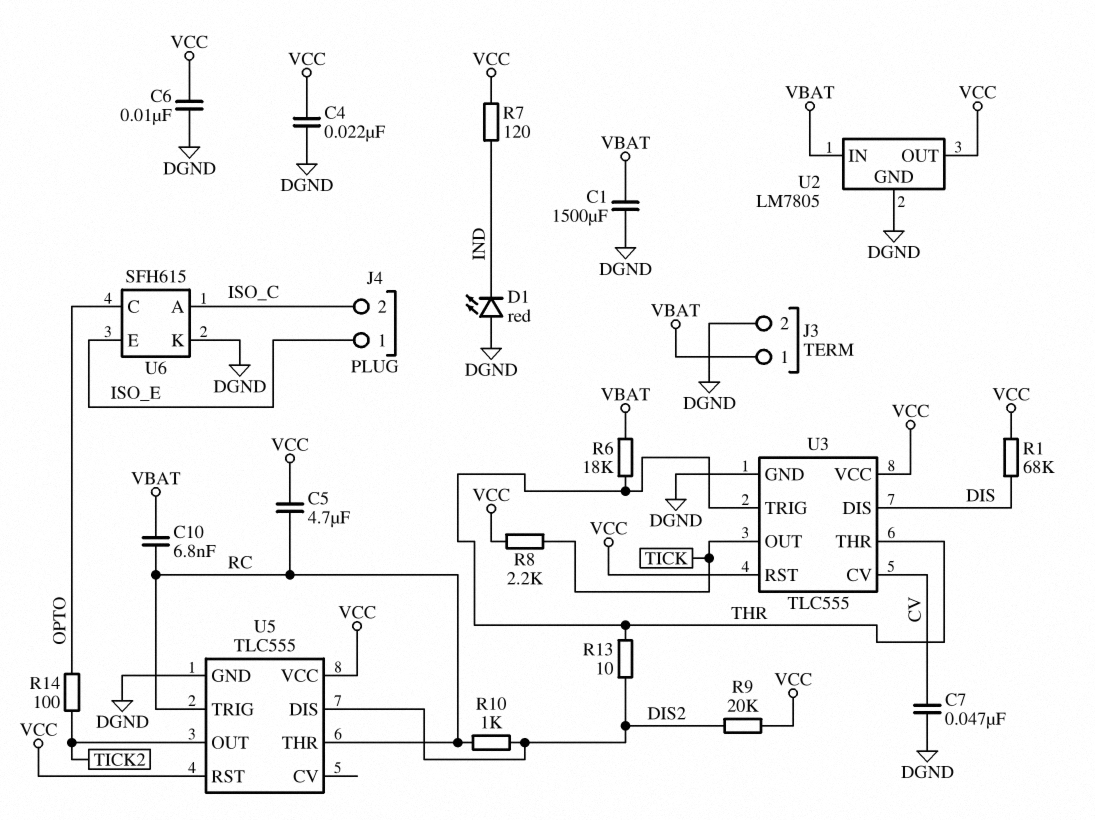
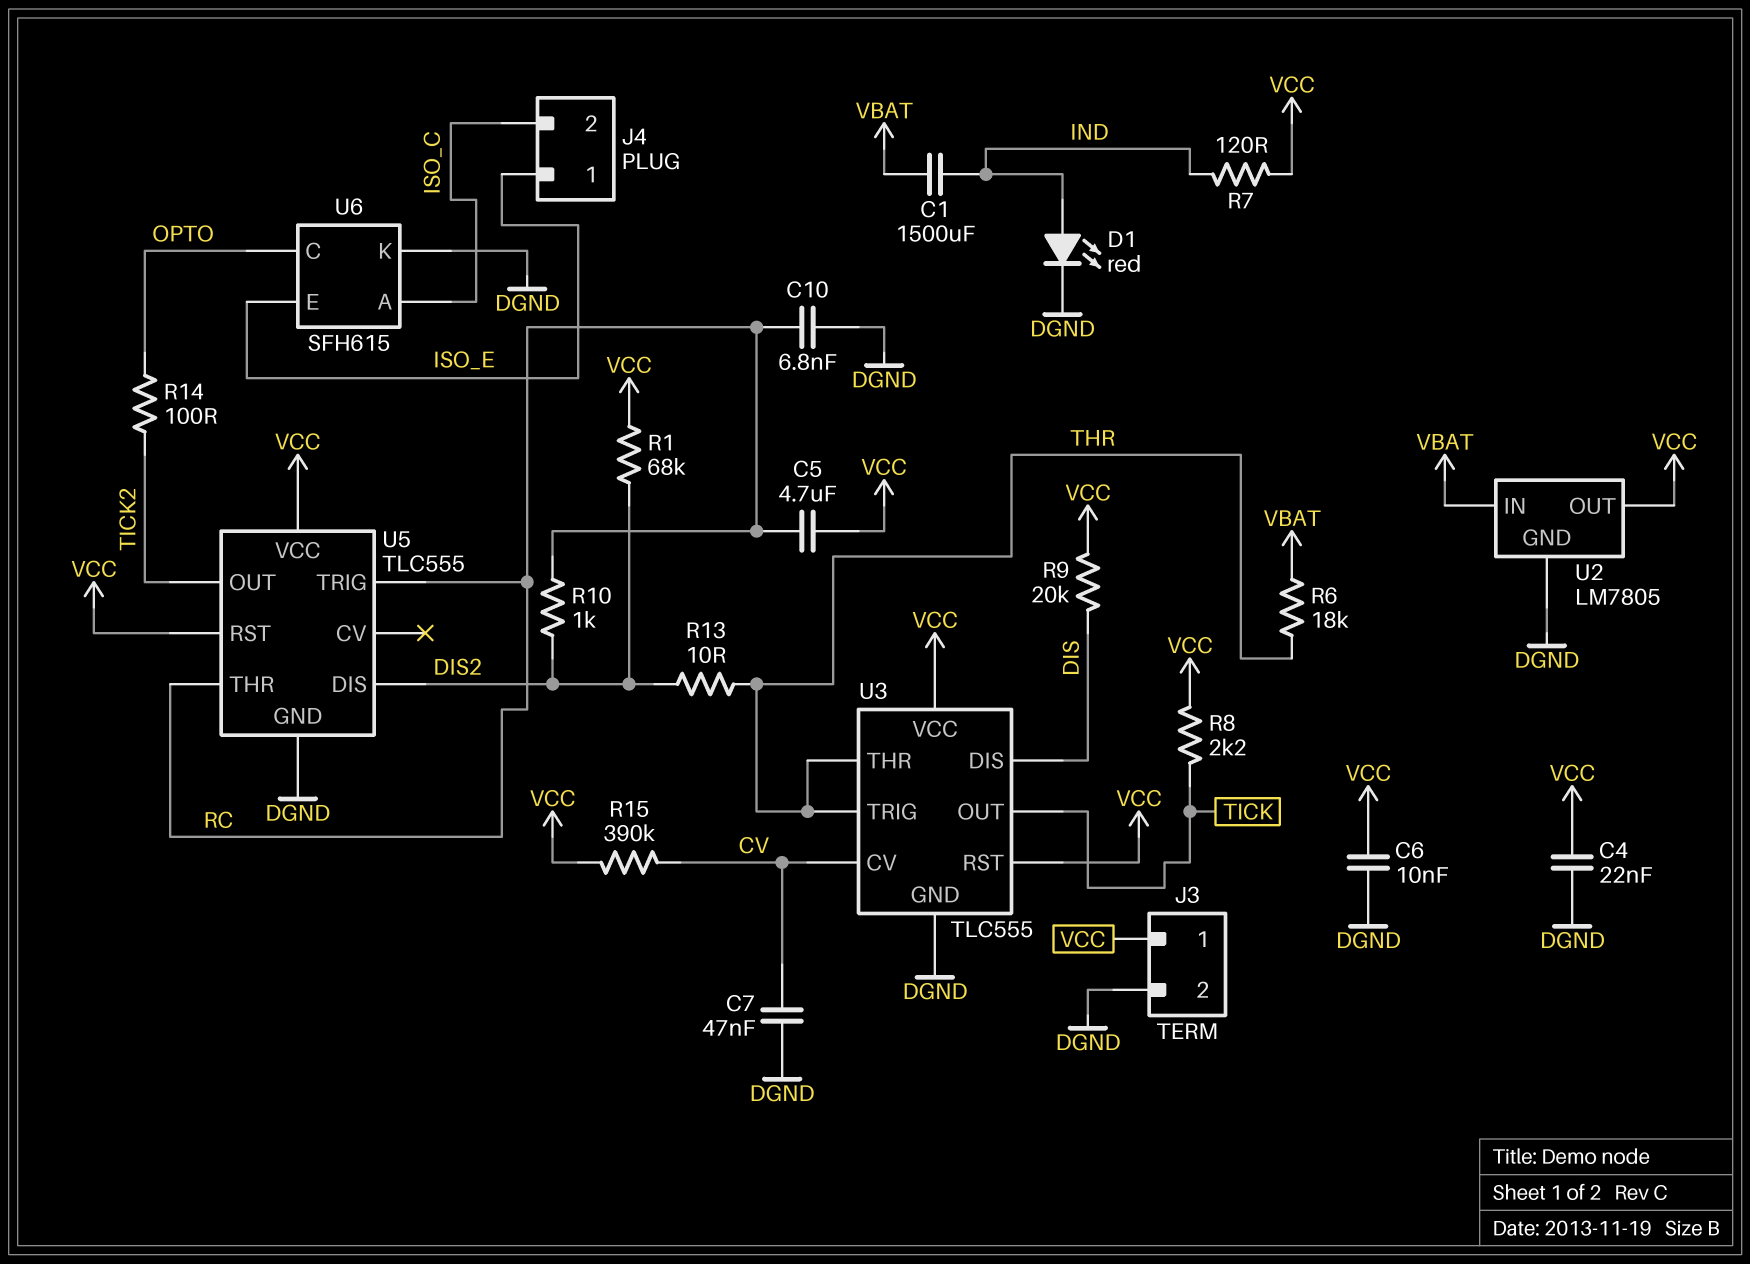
C1: 1500uF (DGND, VBAT) -> 1500uF (IND, VBAT)
C10: 6.8nF (RC, VBAT) -> 6.8nF (DGND, RC)
D1: LED red (A DGND, K IND) -> LED red (A IND, K DGND)
J3 pin 1: VBAT -> VCC
R1: 68k (DIS, VCC) -> 68k (DIS2, VCC)
R9: 20k (DIS2, VCC) -> 20k (DIS, VCC)
R15: none -> 390k (CV, VCC)

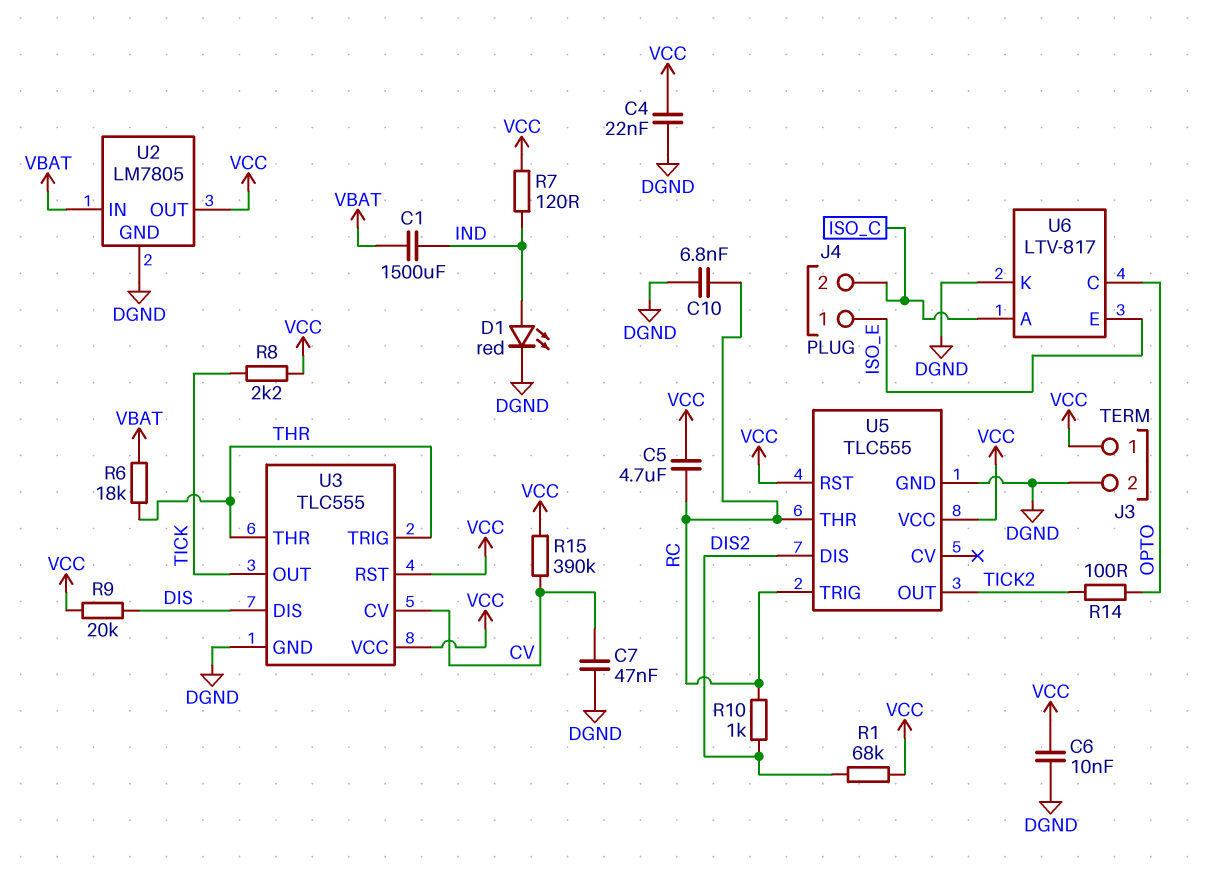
R13: 10 (DIS2, THR) -> none
U6: SFH615 -> LTV-817

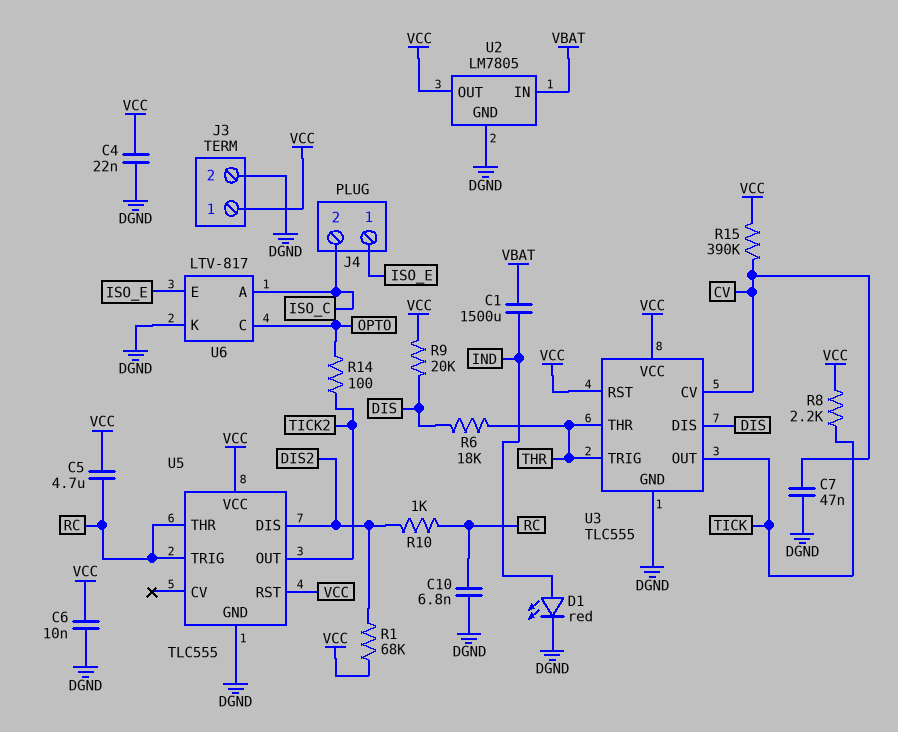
R6: 18k (THR, VBAT) -> 18k (DIS, THR)
R7: 120 (IND, VCC) -> none

